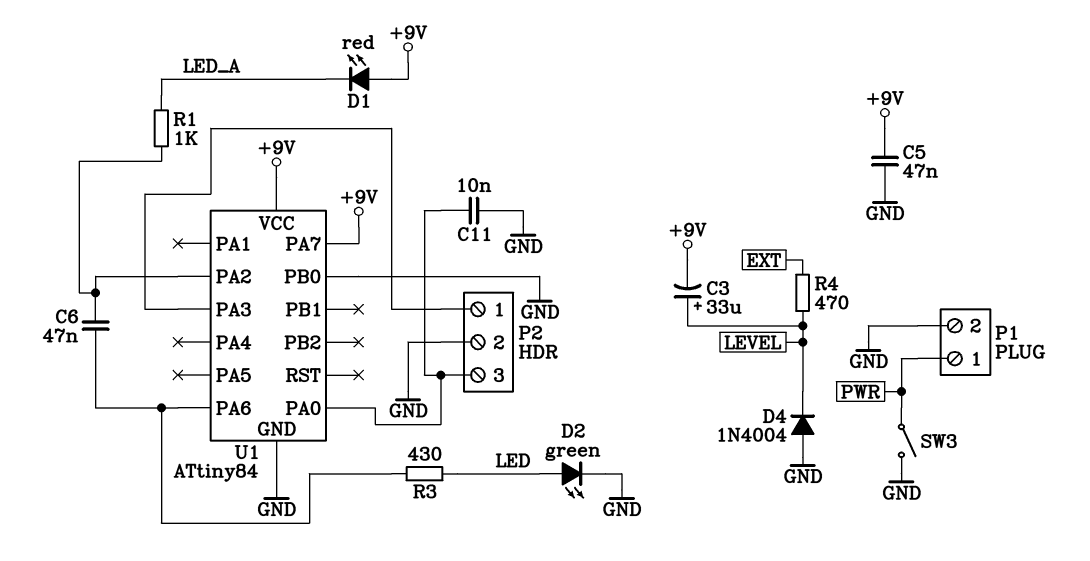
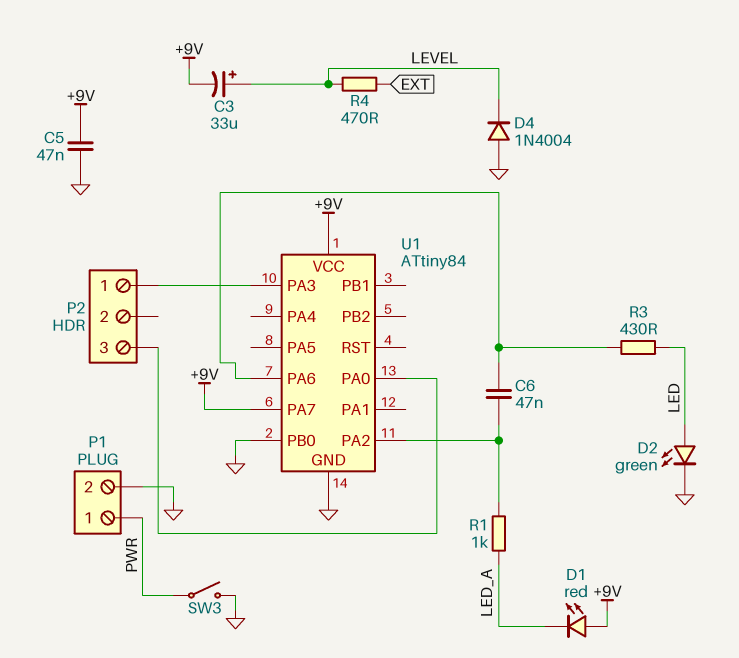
C11: 10nF (GND, P2/3) -> none
P2 pin 2: GND -> none

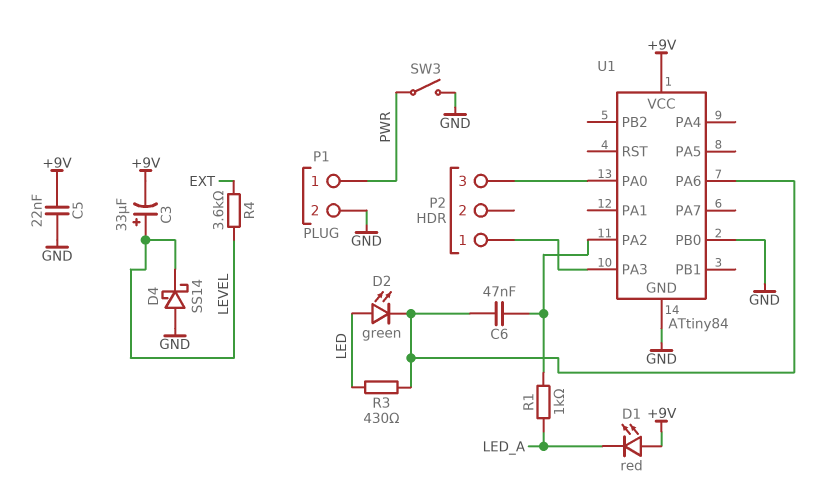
C5: 47nF (+9V, GND) -> 22nF (+9V, GND)
D2: LED green (A LED, K GND) -> LED green (A LED, K U1/PA6)
D4: diode 1N4004 (A GND, K LEVEL) -> schottky SS14 (A GND, K LEVEL)
R4: 470 (EXT, LEVEL) -> 3.6k (EXT, LEVEL)
U1 pin PA7: +9V -> none

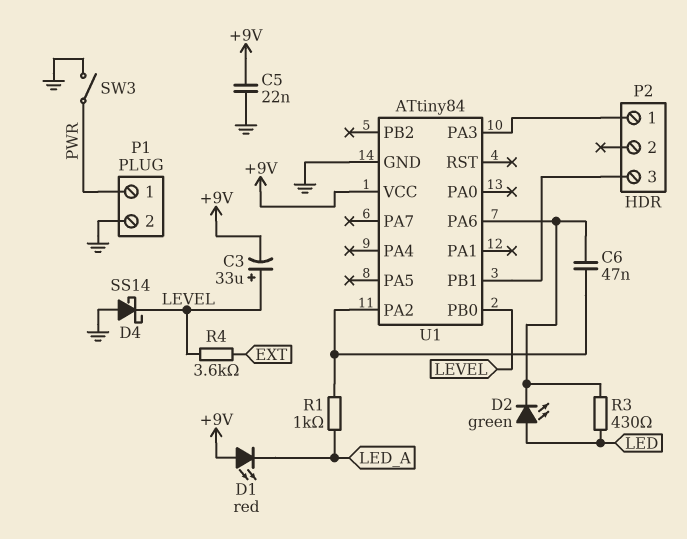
U1 pin PA0: P2/3 -> none
U1 pin PB0: GND -> LEVEL
U1 pin PB1: none -> P2/3

